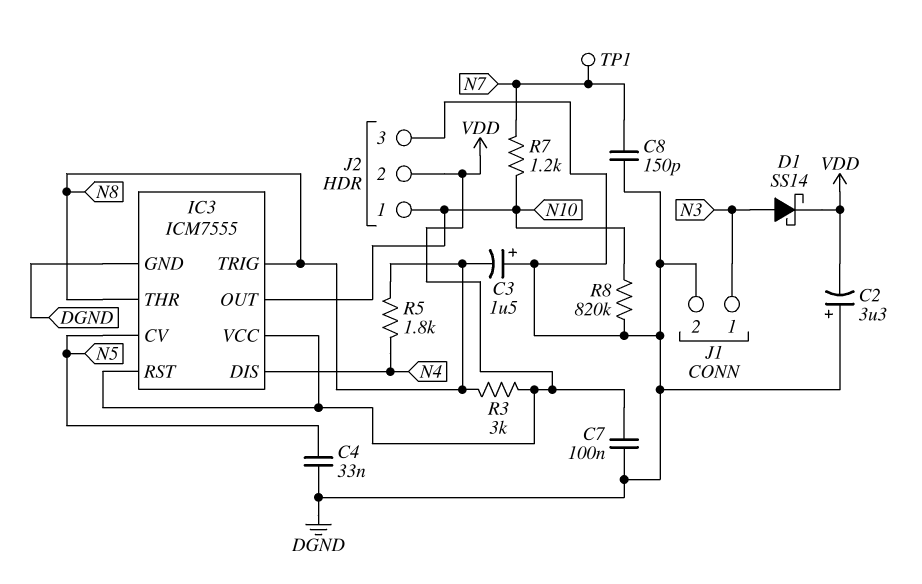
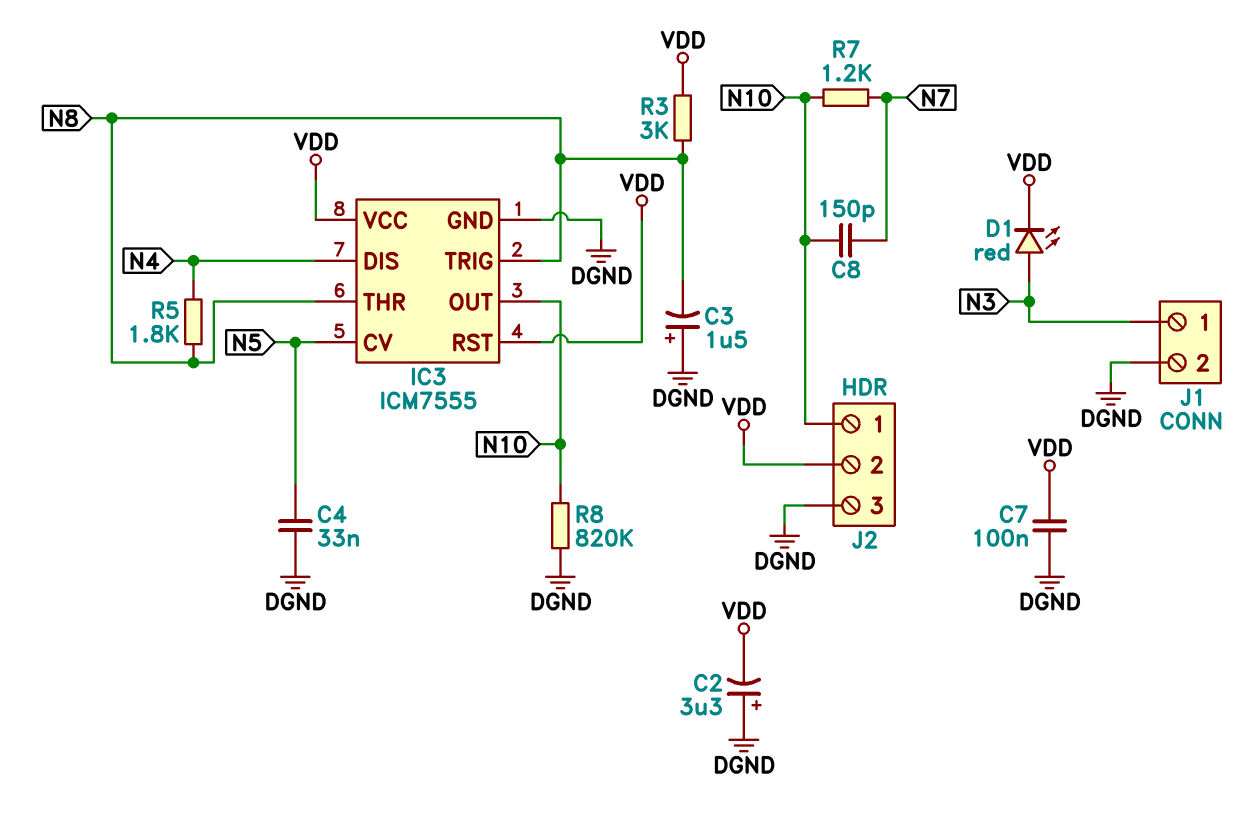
C8: 150pF (DGND, N7) -> 150pF (N7, N10)
D1: schottky SS14 (A N3, K VDD) -> LED red (A N3, K VDD)
TP1: test point (N7) -> none

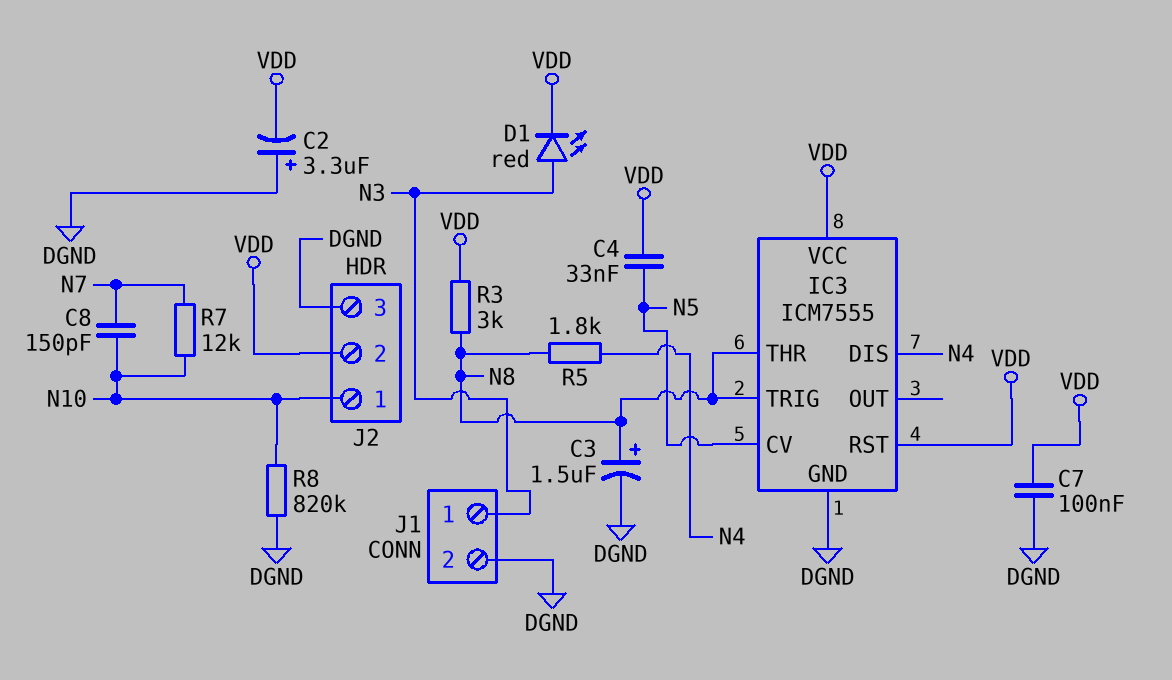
C3: 1.5uF (plus DGND, minus N8) -> 1.5uF (plus N8, minus DGND)
C4: 33nF (DGND, N5) -> 33nF (N5, VDD)
IC3 pin OUT: N10 -> none
R7: 1.2k (N7, N10) -> 12k (N7, N10)

